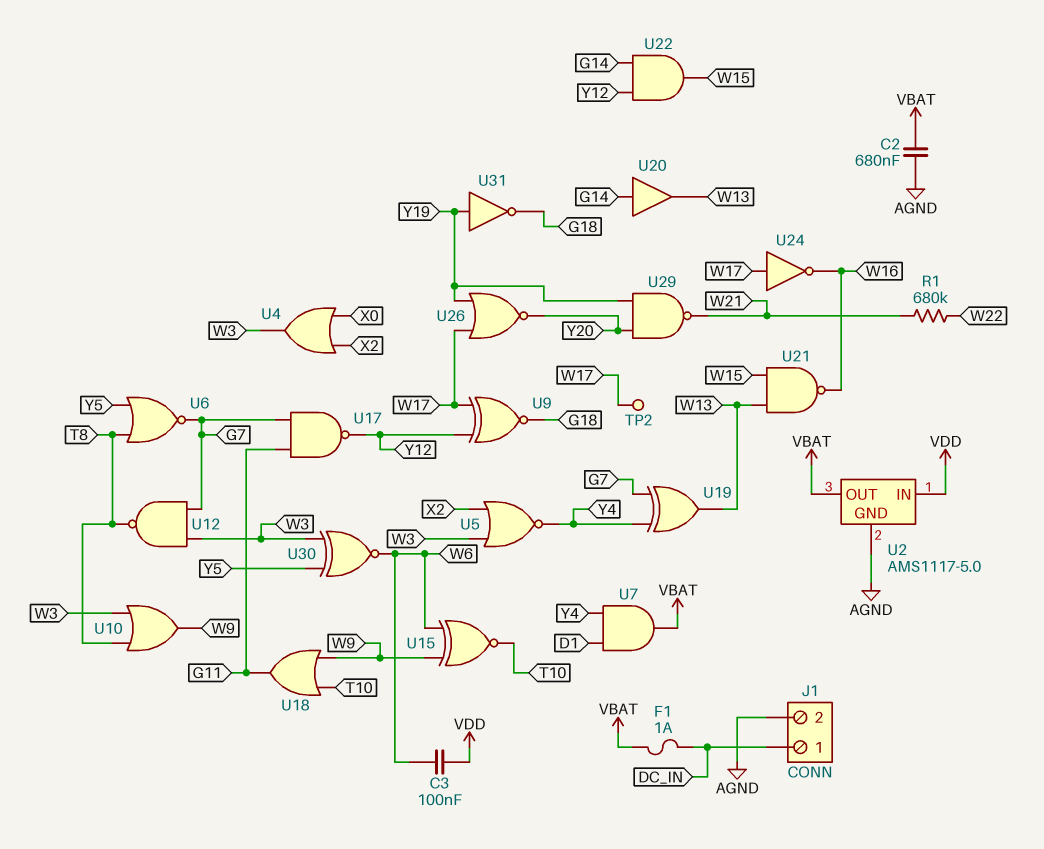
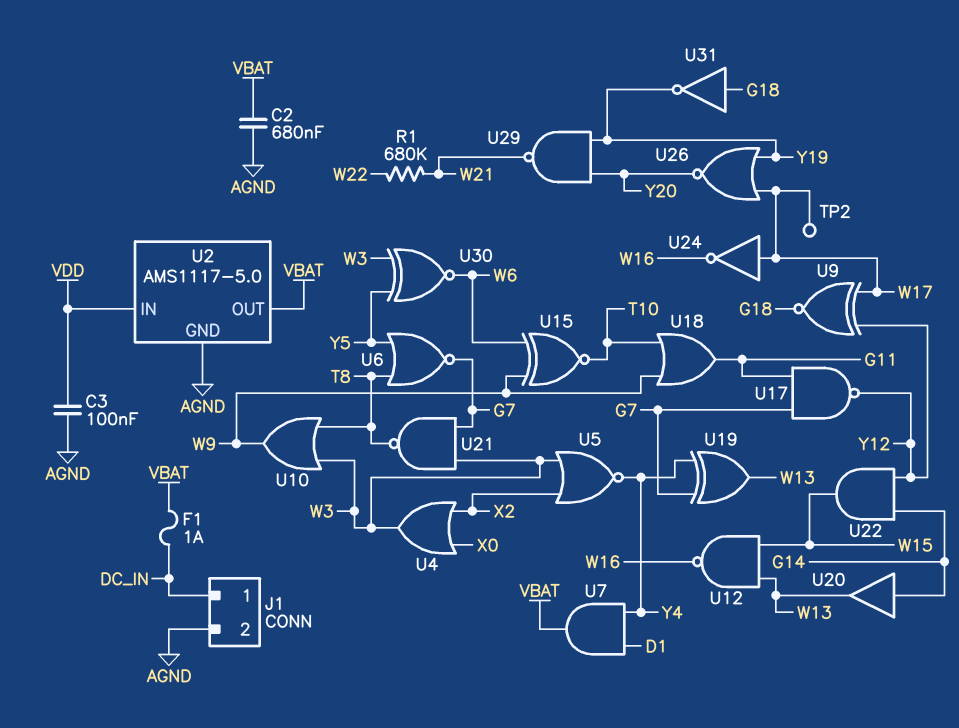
C3: 100nF (VDD, W6) -> 100nF (AGND, VDD)
U12: NAND (in G7, in W3, out T8) -> NAND (in W13, in W15, out W16)
U21: NAND (in W13, in W15, out W16) -> NAND (in G7, in W3, out T8)
U31: NOT (in Y19, out G18) -> NOT (in G18, out Y19)

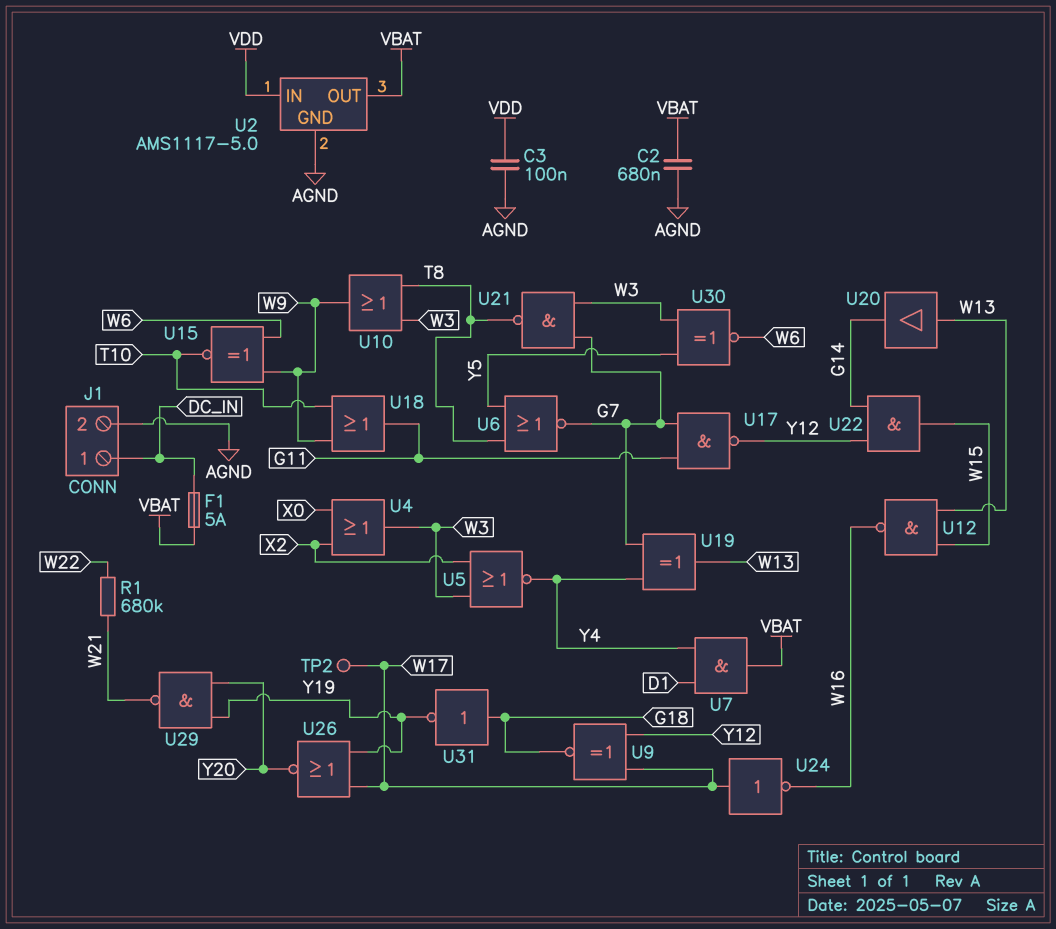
F1: 1A (DC_IN, VBAT) -> 5A (DC_IN, VBAT)
U20: buffer (in G14, out W13) -> buffer (in W13, out G14)

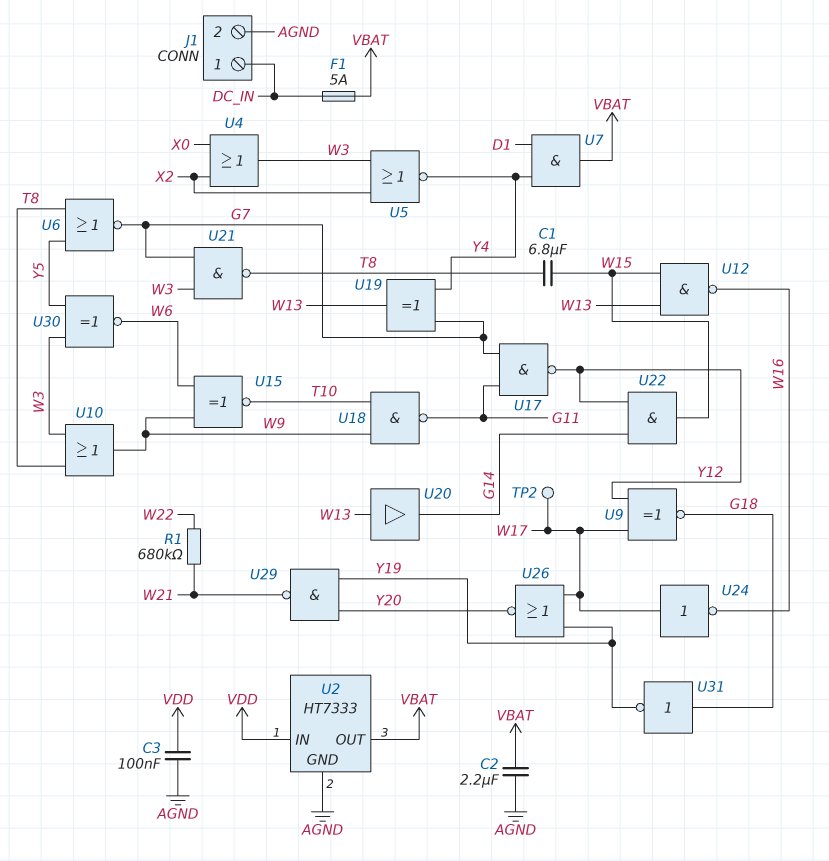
C1: none -> 6.8uF (T8, W15)
C2: 680nF (AGND, VBAT) -> 2.2uF (AGND, VBAT)
U2: AMS1117-5.0 -> HT7333
U18: OR (in T10, in W9, out G11) -> NAND (in T10, in W9, out G11)

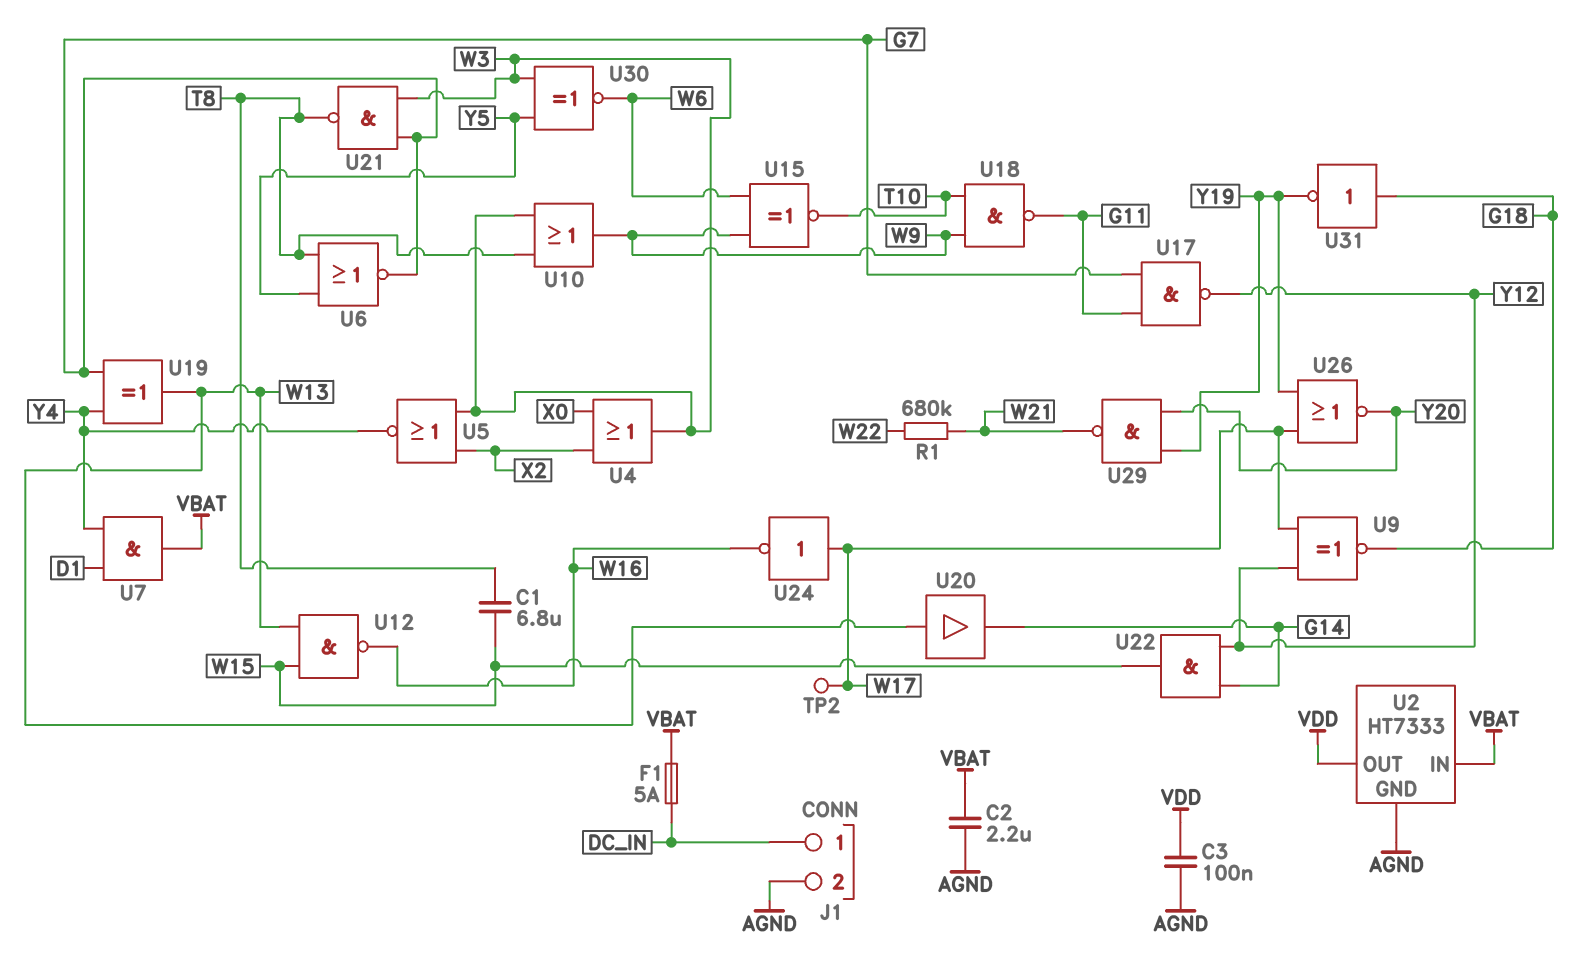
U2 pin IN: VDD -> VBAT
U2 pin OUT: VBAT -> VDD

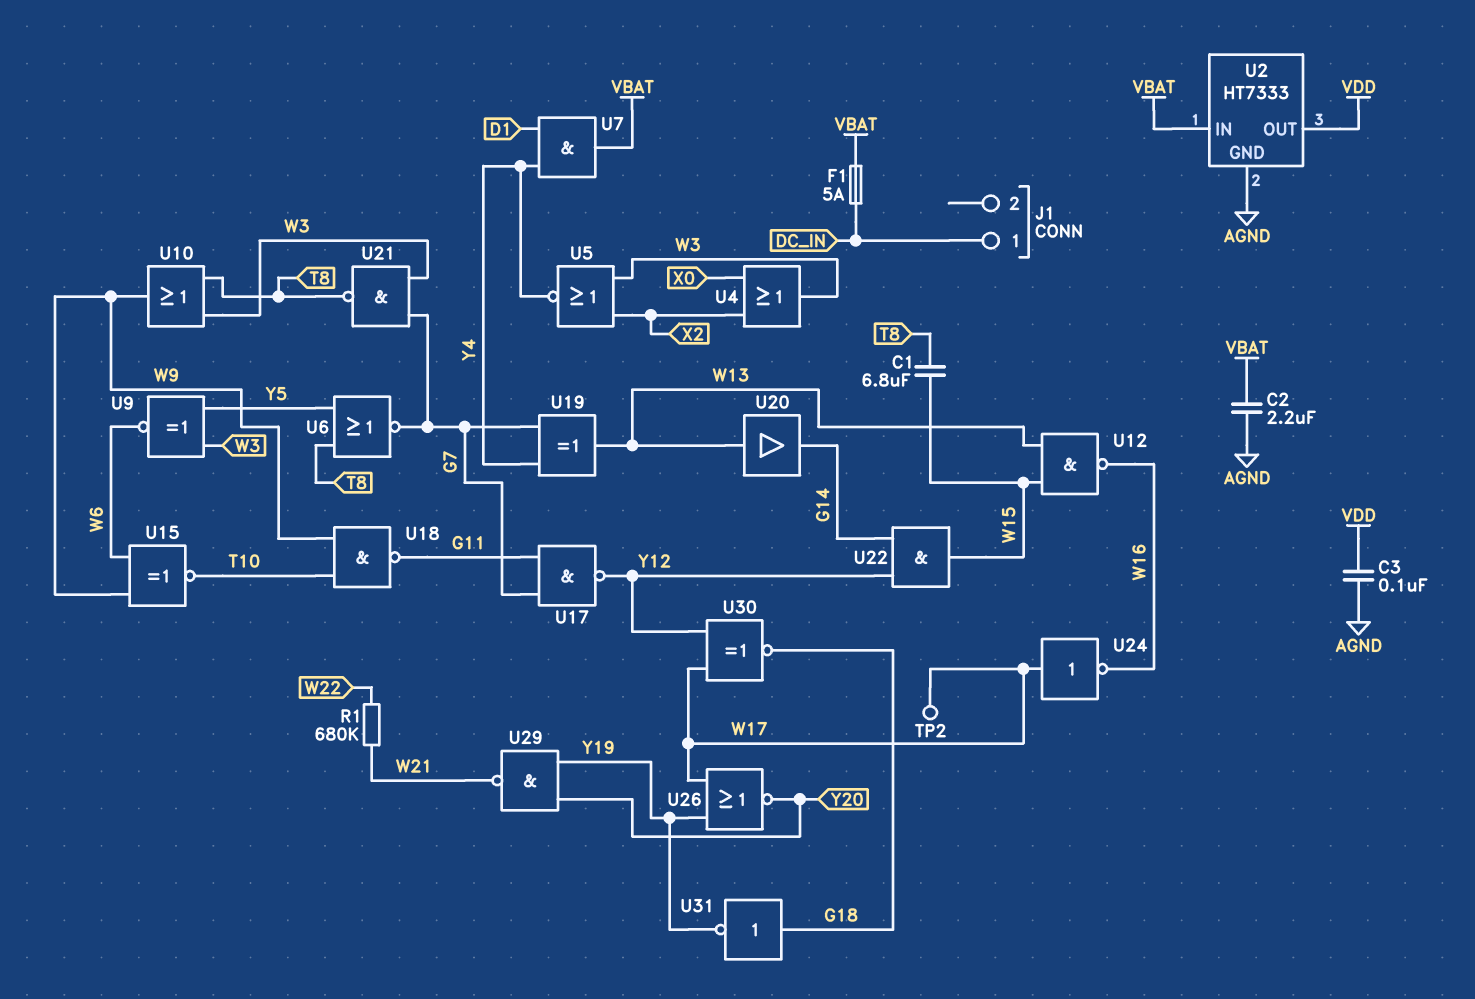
J1 pin 2: AGND -> none
U9: XNOR (in W17, in Y12, out G18) -> XNOR (in W3, in Y5, out W6)
U30: XNOR (in W3, in Y5, out W6) -> XNOR (in W17, in Y12, out G18)

